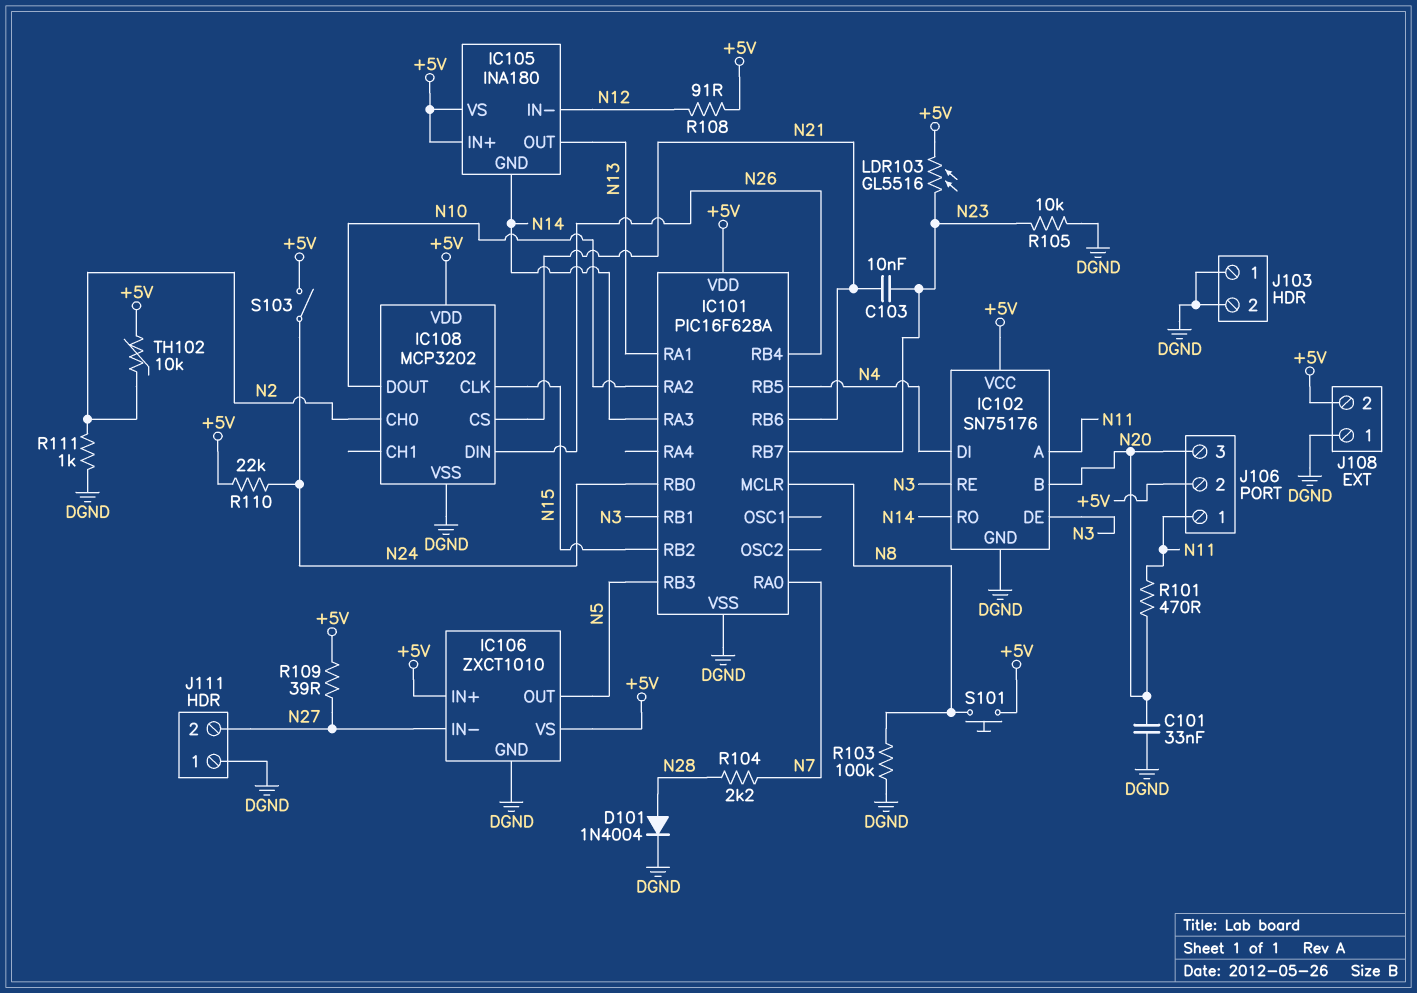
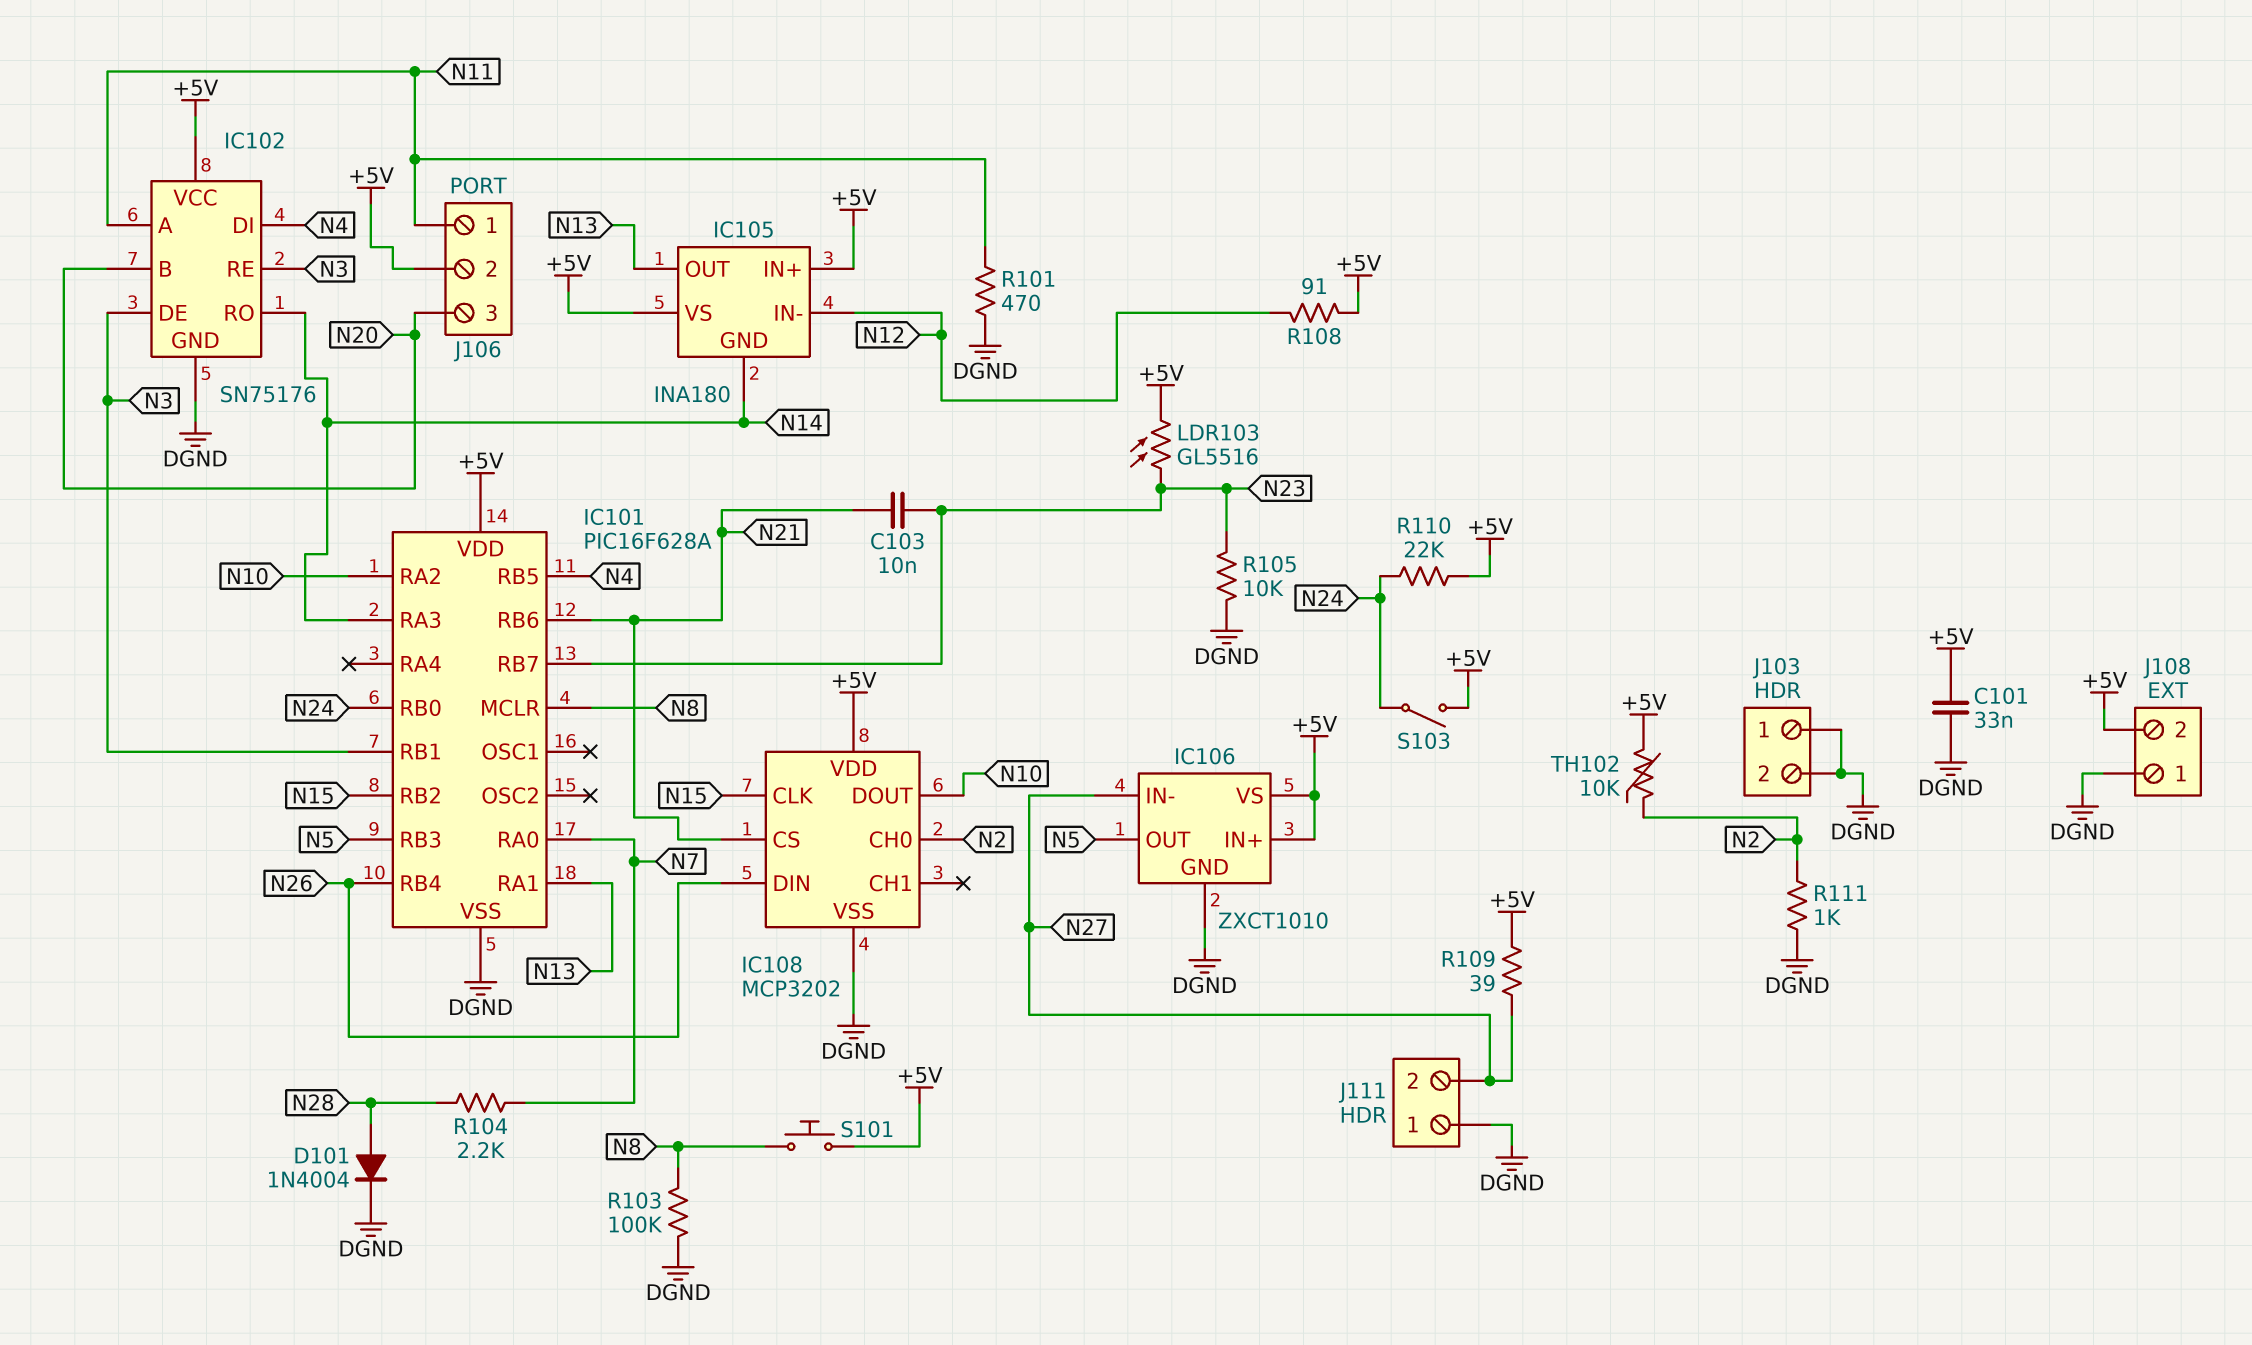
C101: 33nF (DGND, N20) -> 33nF (+5V, DGND)
R101: 470 (N11, N20) -> 470 (DGND, N11)

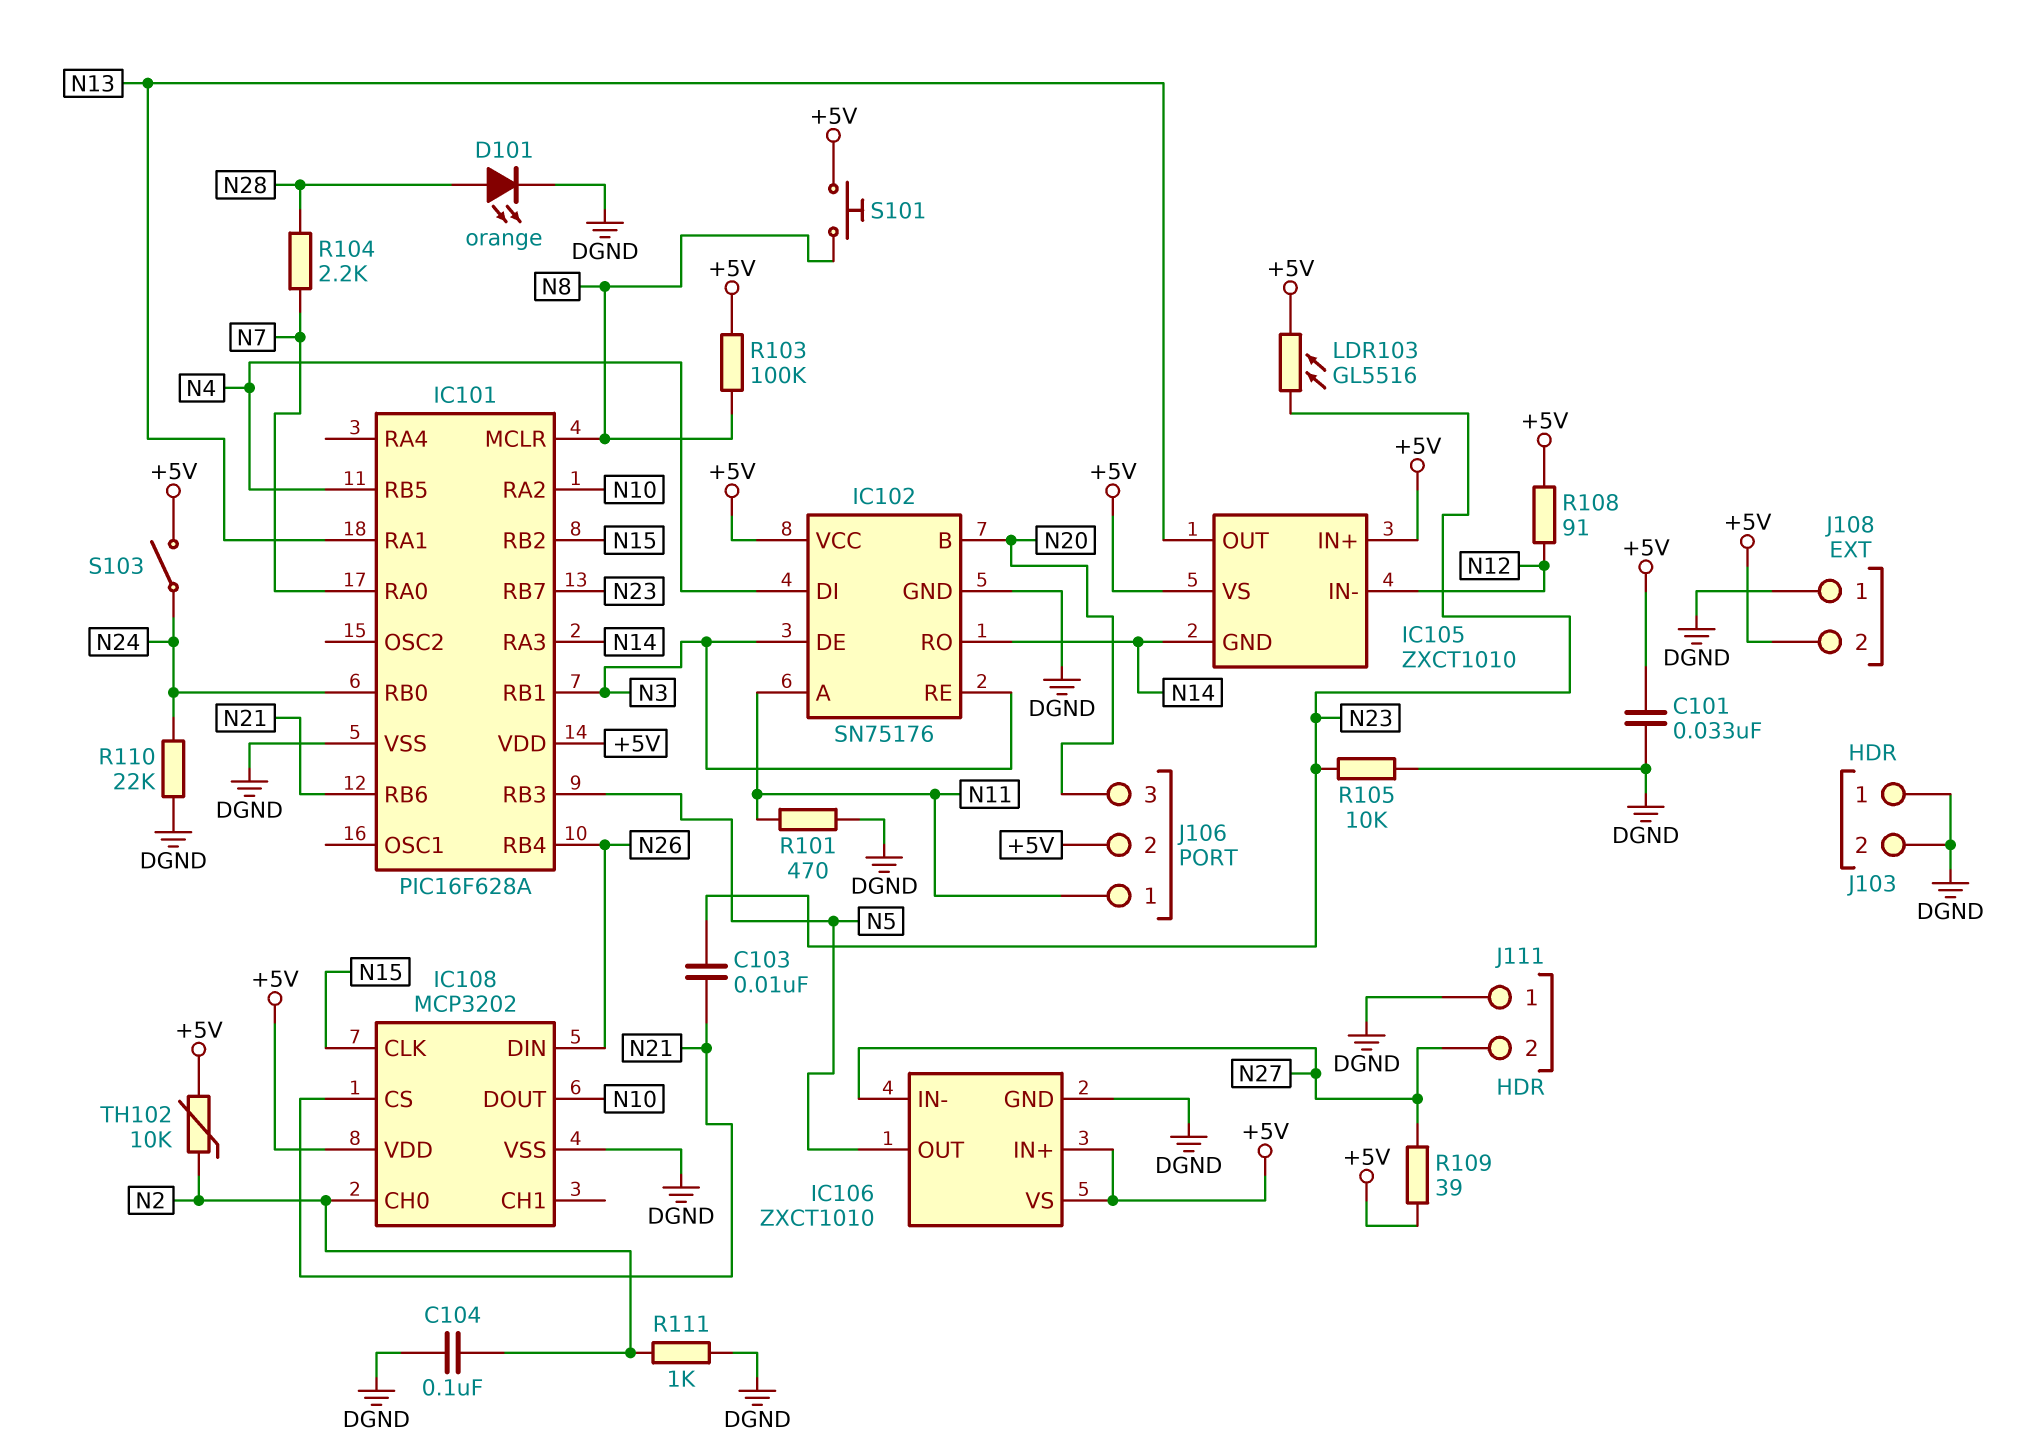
C104: none -> 100nF (DGND, N2)
D101: diode 1N4004 (A N28, K DGND) -> LED orange (A N28, K DGND)
IC105: INA180 -> ZXCT1010
R103: 100k (DGND, N8) -> 100k (+5V, N8)
R110: 22k (+5V, N24) -> 22k (DGND, N24)

